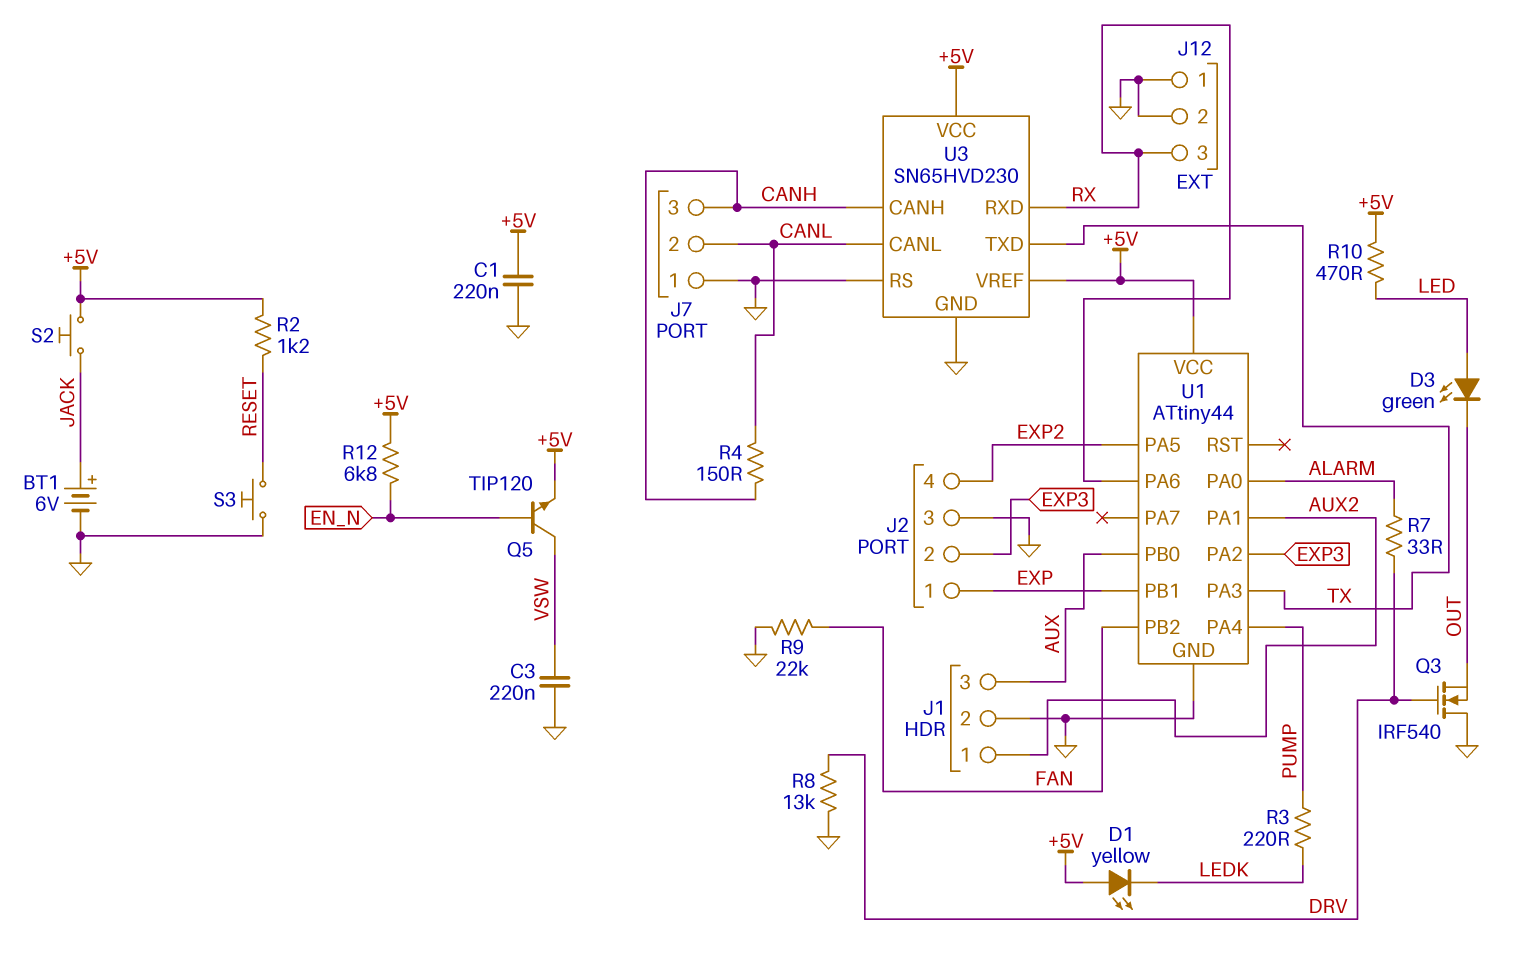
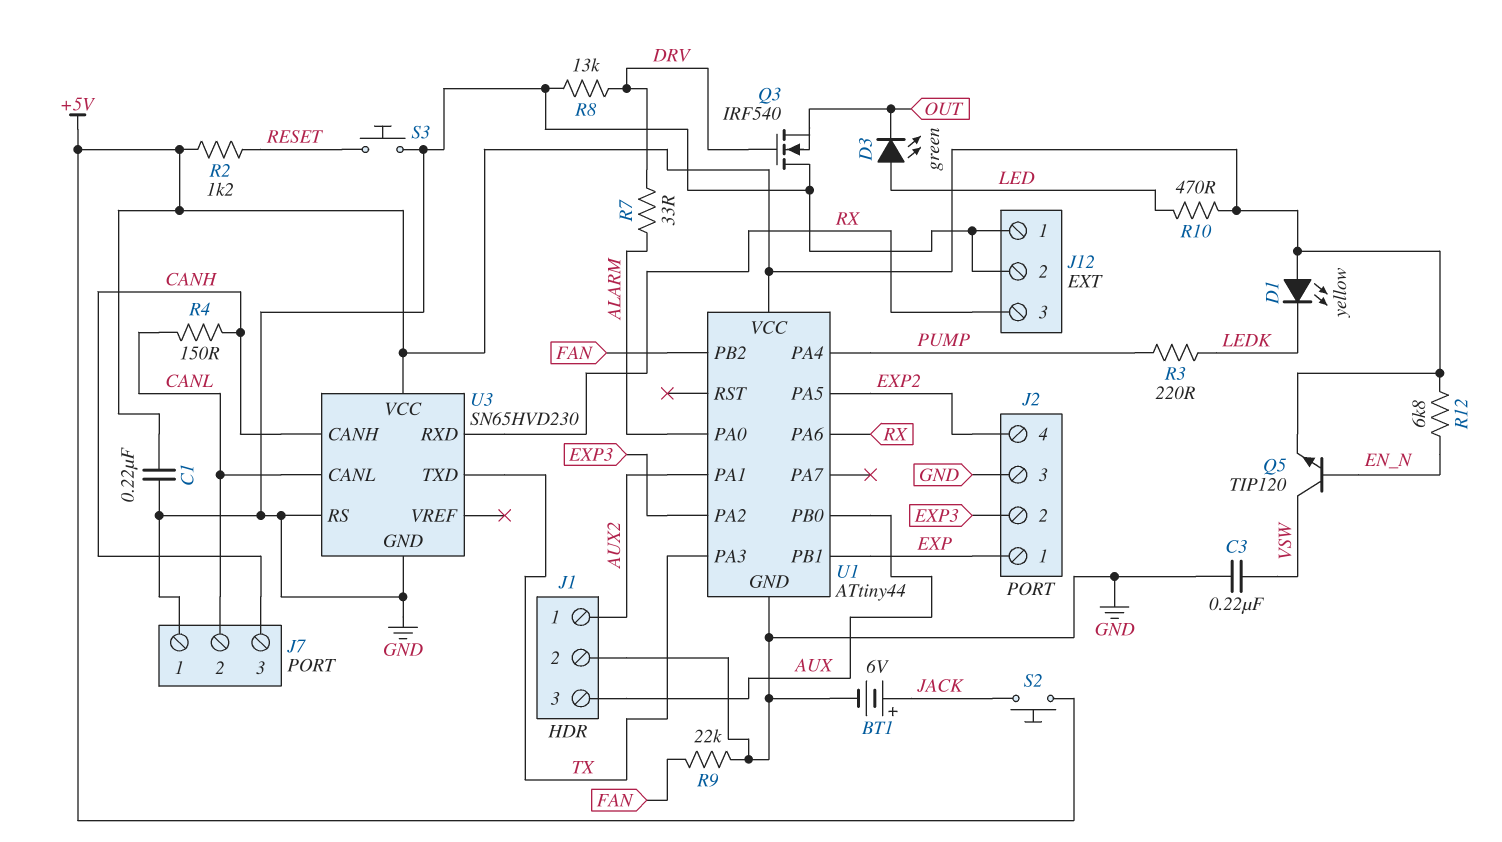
U3 pin VREF: +5V -> none

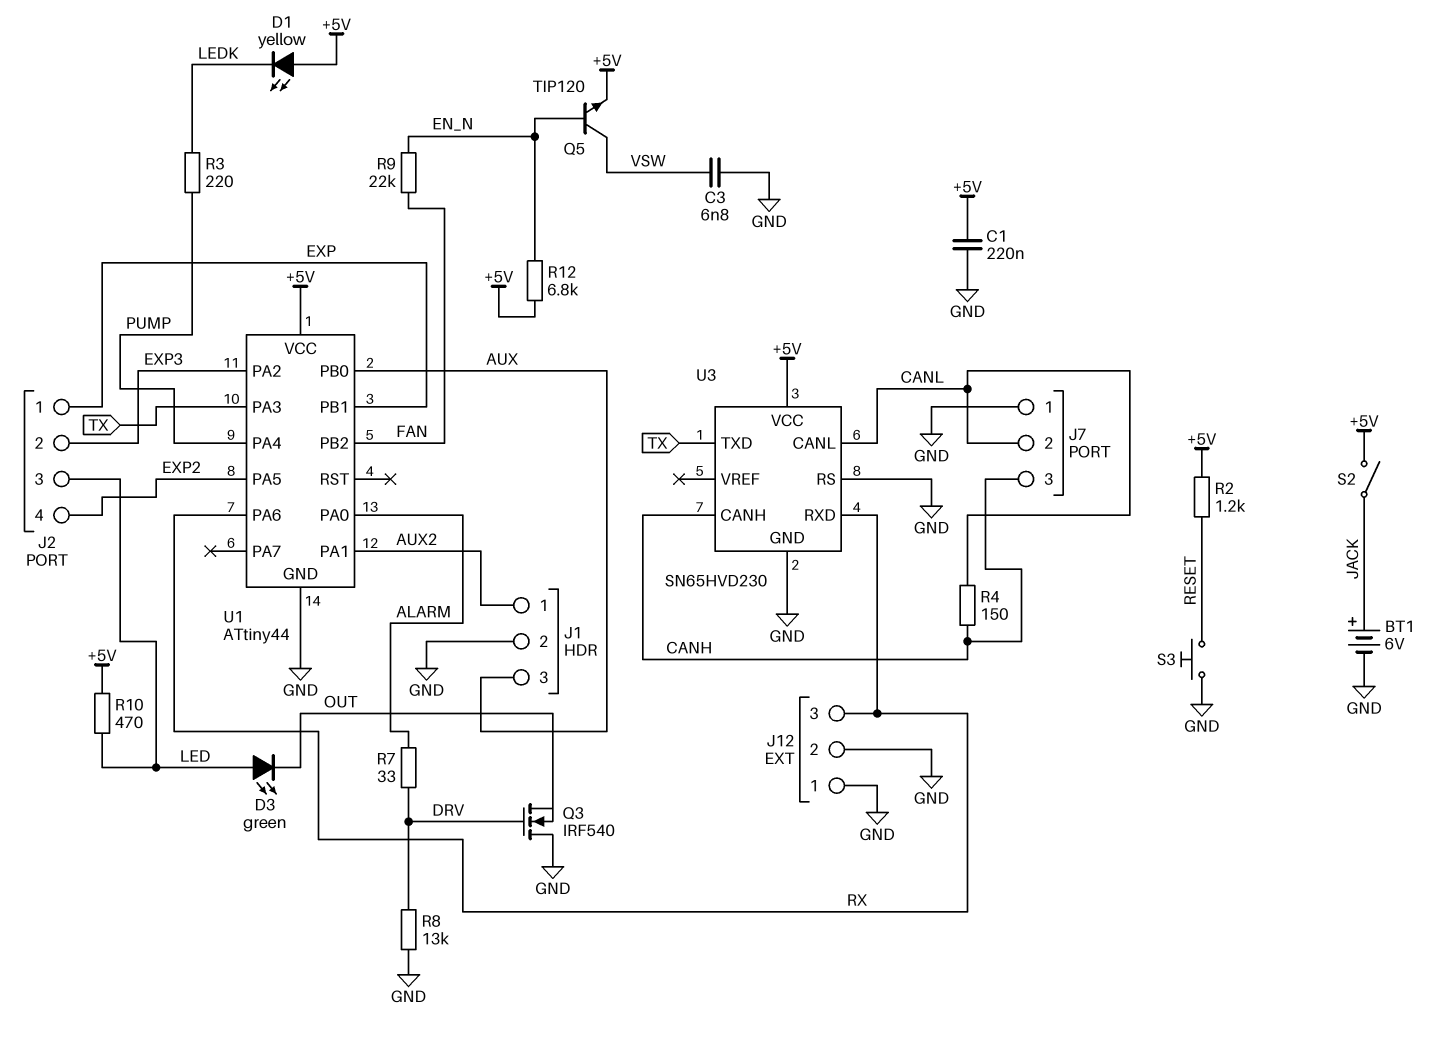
C3: 220nF (GND, VSW) -> 6.8nF (GND, VSW)
J2 pin 3: GND -> LED
R9: 22k (FAN, GND) -> 22k (EN_N, FAN)
S2: button (+5V, JACK) -> switch (+5V, JACK)

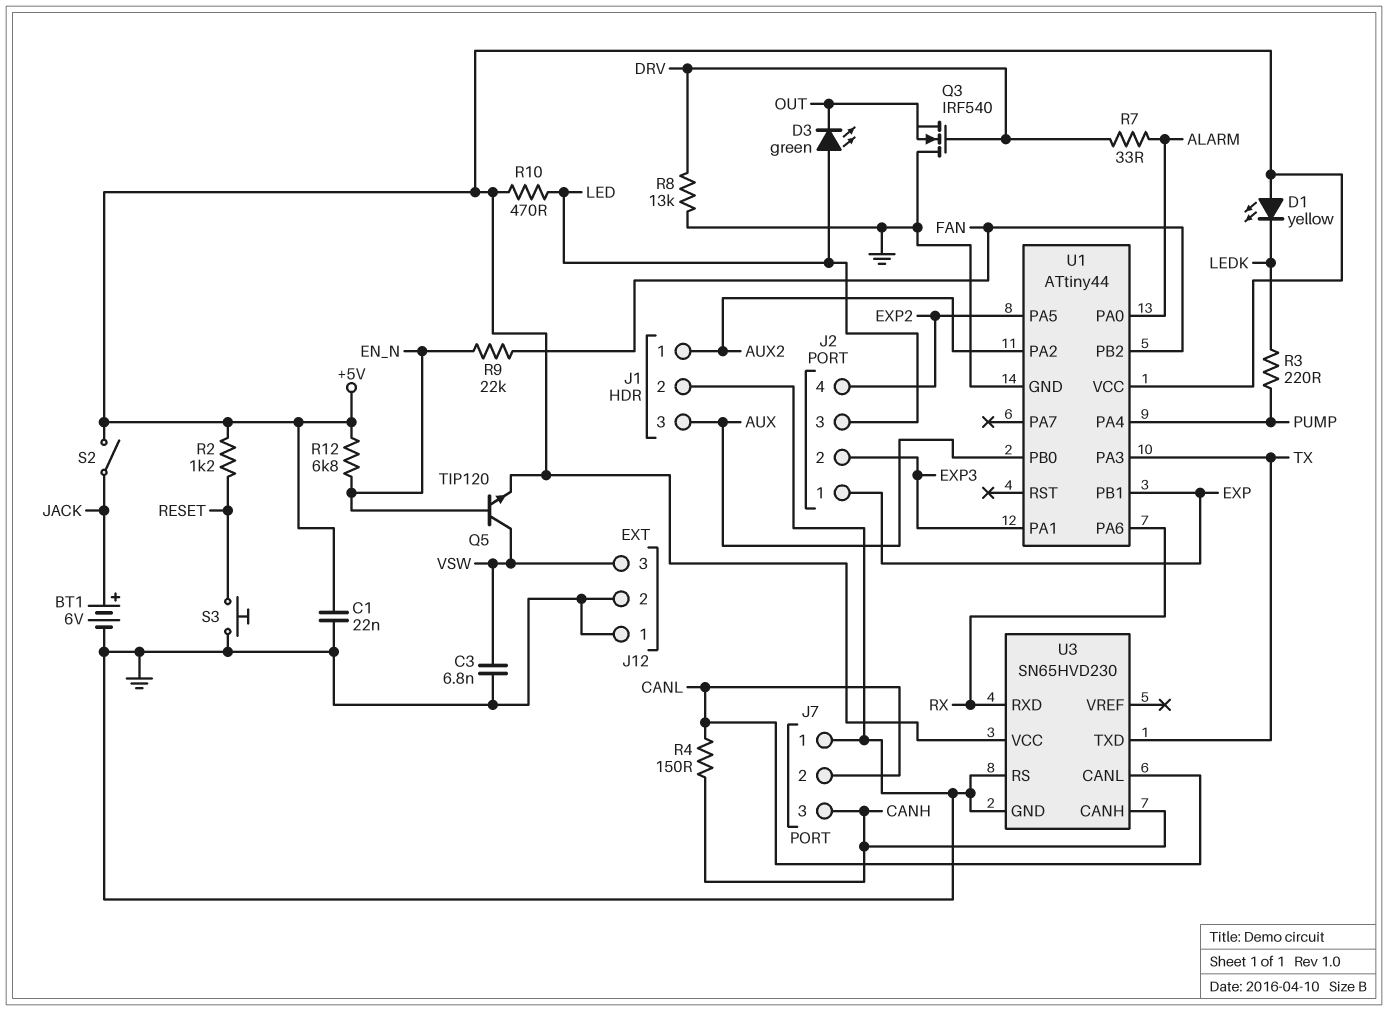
C1: 220nF (+5V, GND) -> 22nF (+5V, GND)
J12 pin 3: RX -> VSW
U1 pin PA1: AUX2 -> EXP3
U1 pin PA2: EXP3 -> AUX2

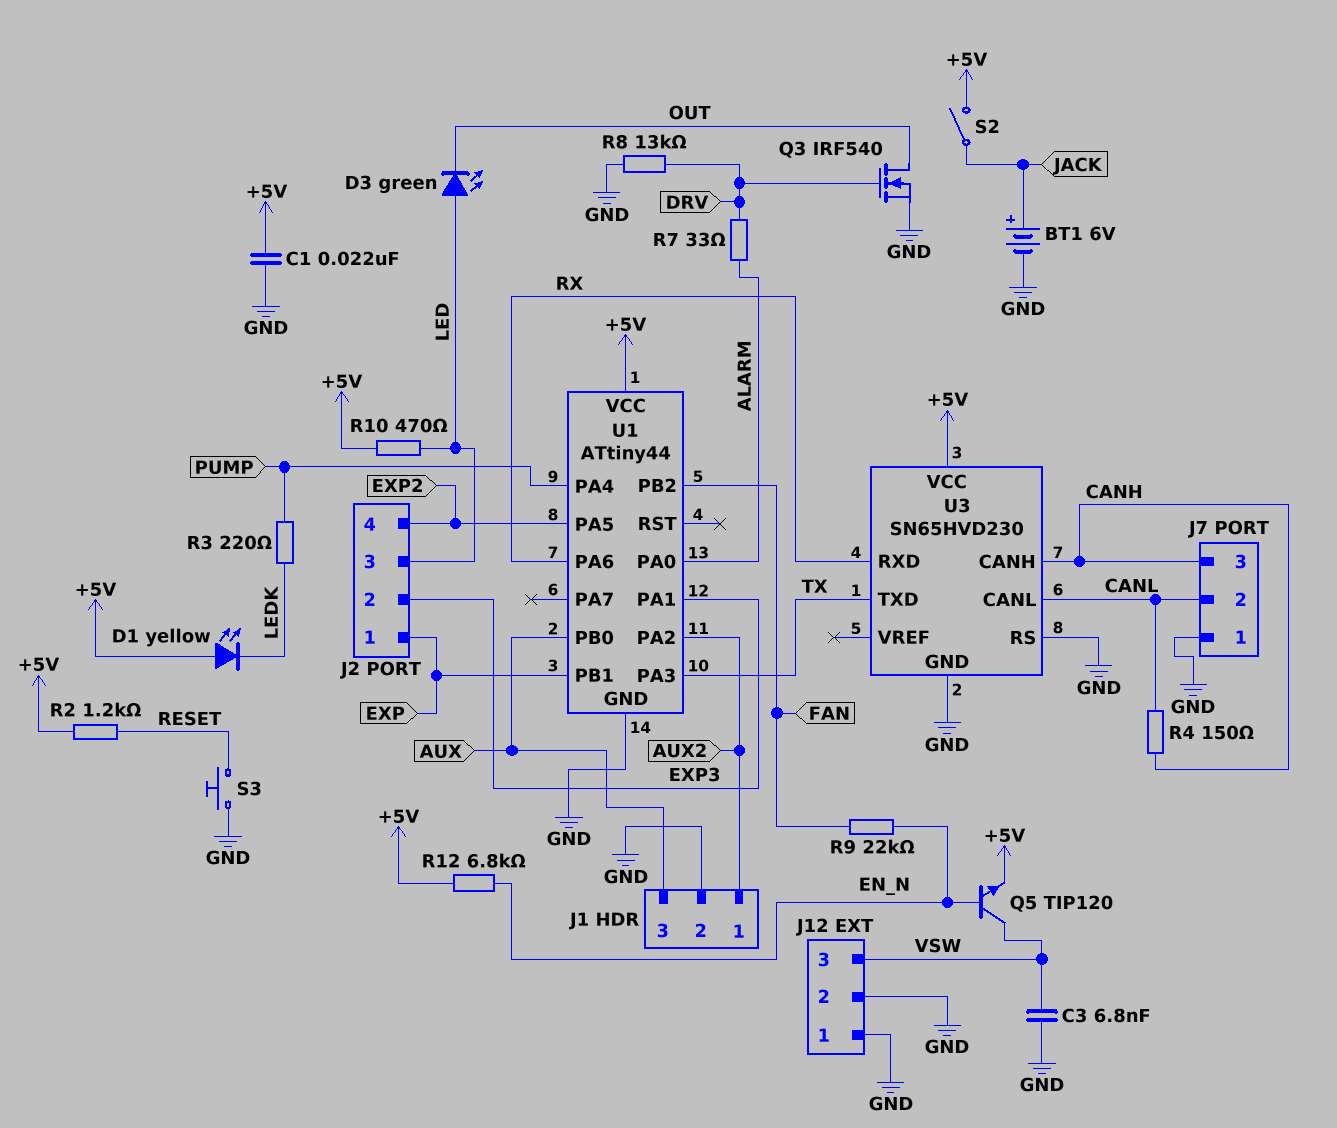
Q3: NMOS IRF540 (G DRV, D GND, S OUT) -> NMOS IRF540 (G DRV, D OUT, S GND)

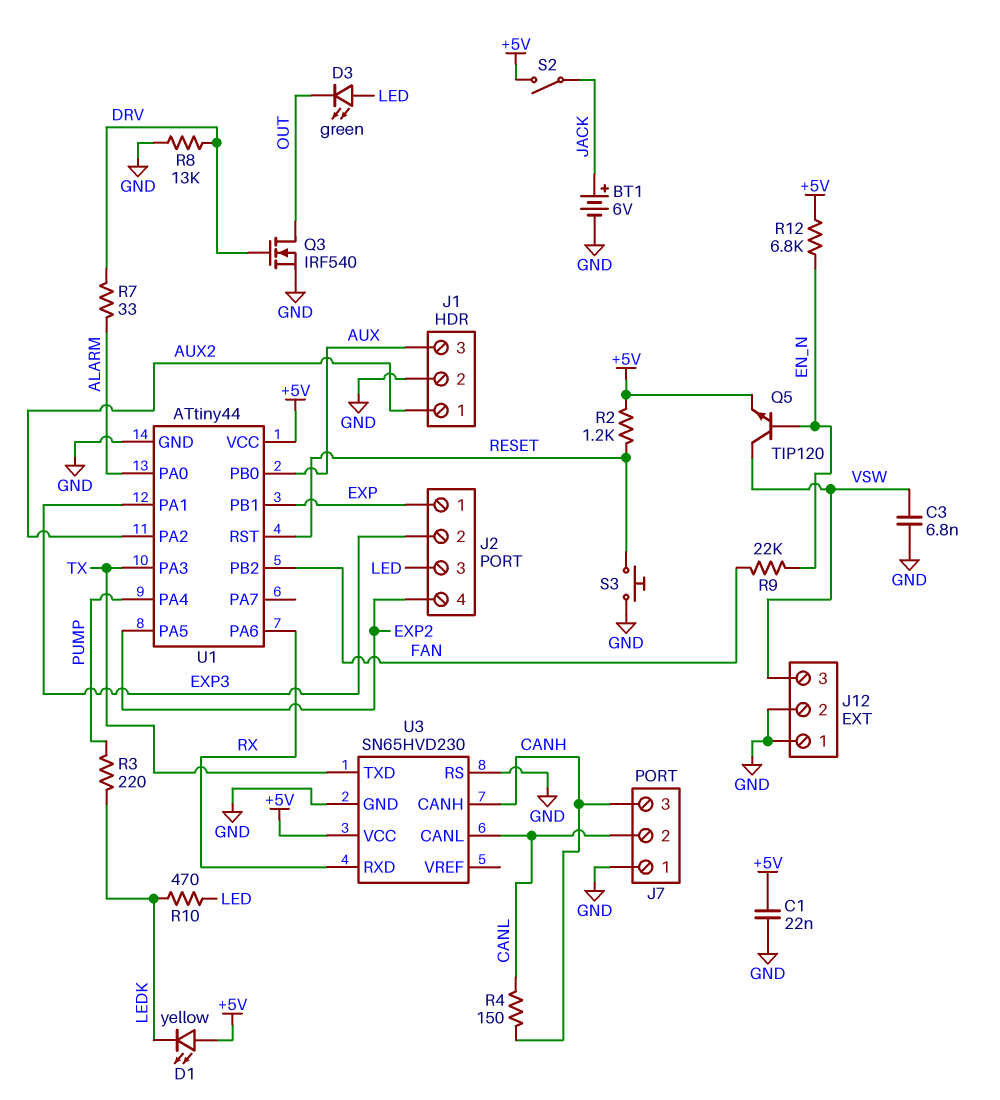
R10: 470 (+5V, LED) -> 470 (LED, LEDK)
U1 pin RST: none -> RESET

